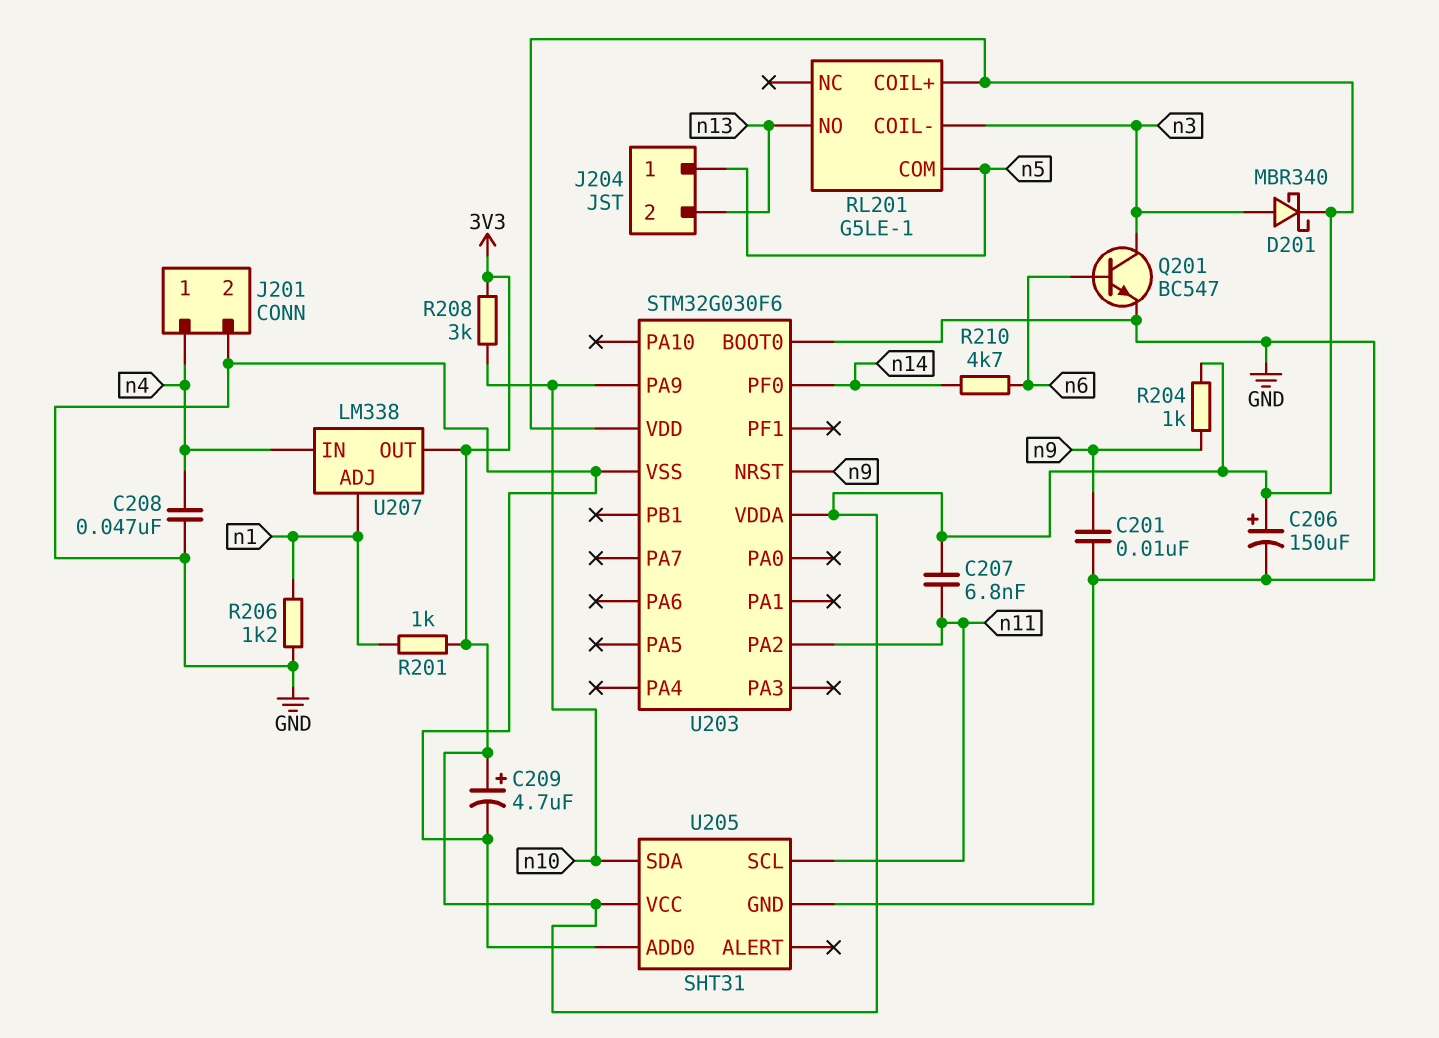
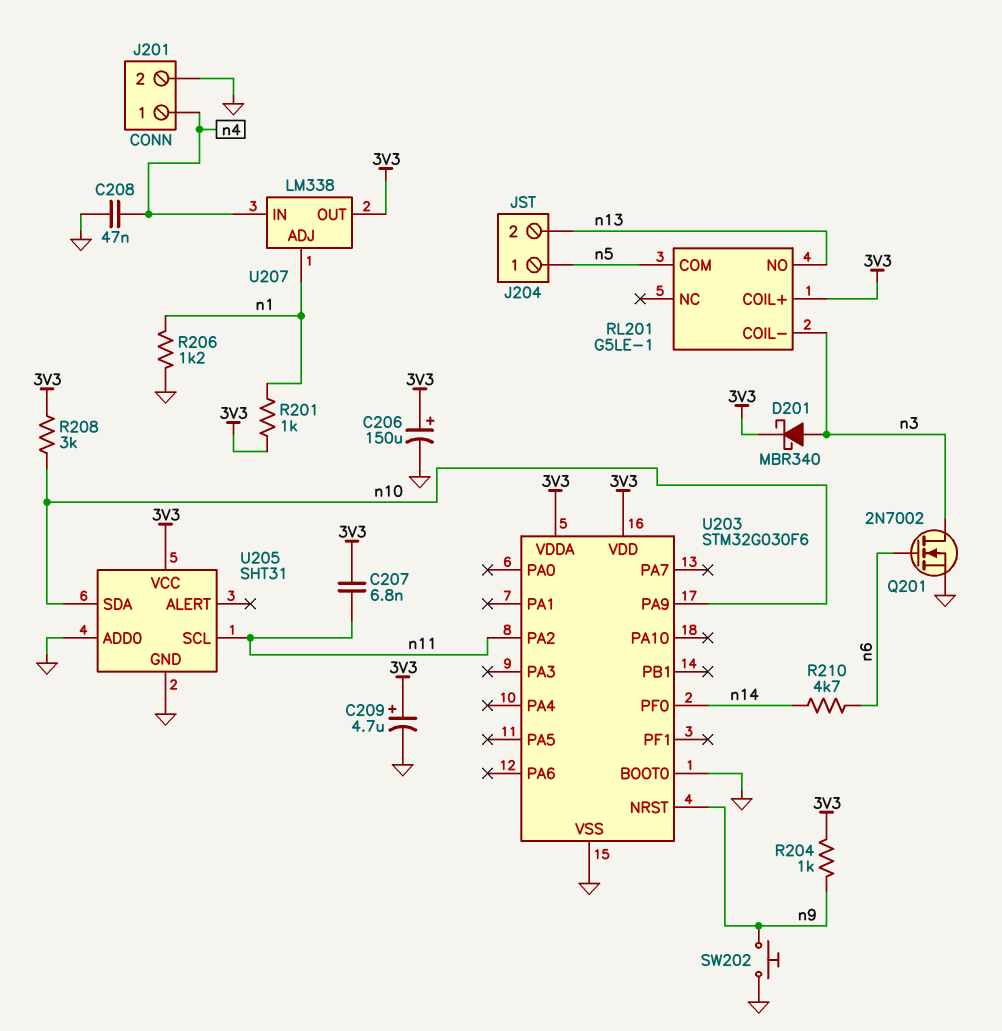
C201: 10nF (GND, n9) -> none
Q201: NPN BC547 (B n6, C n3, E GND) -> NMOS 2N7002 (G n6, D n3, S GND)
SW202: none -> button (GND, n9)

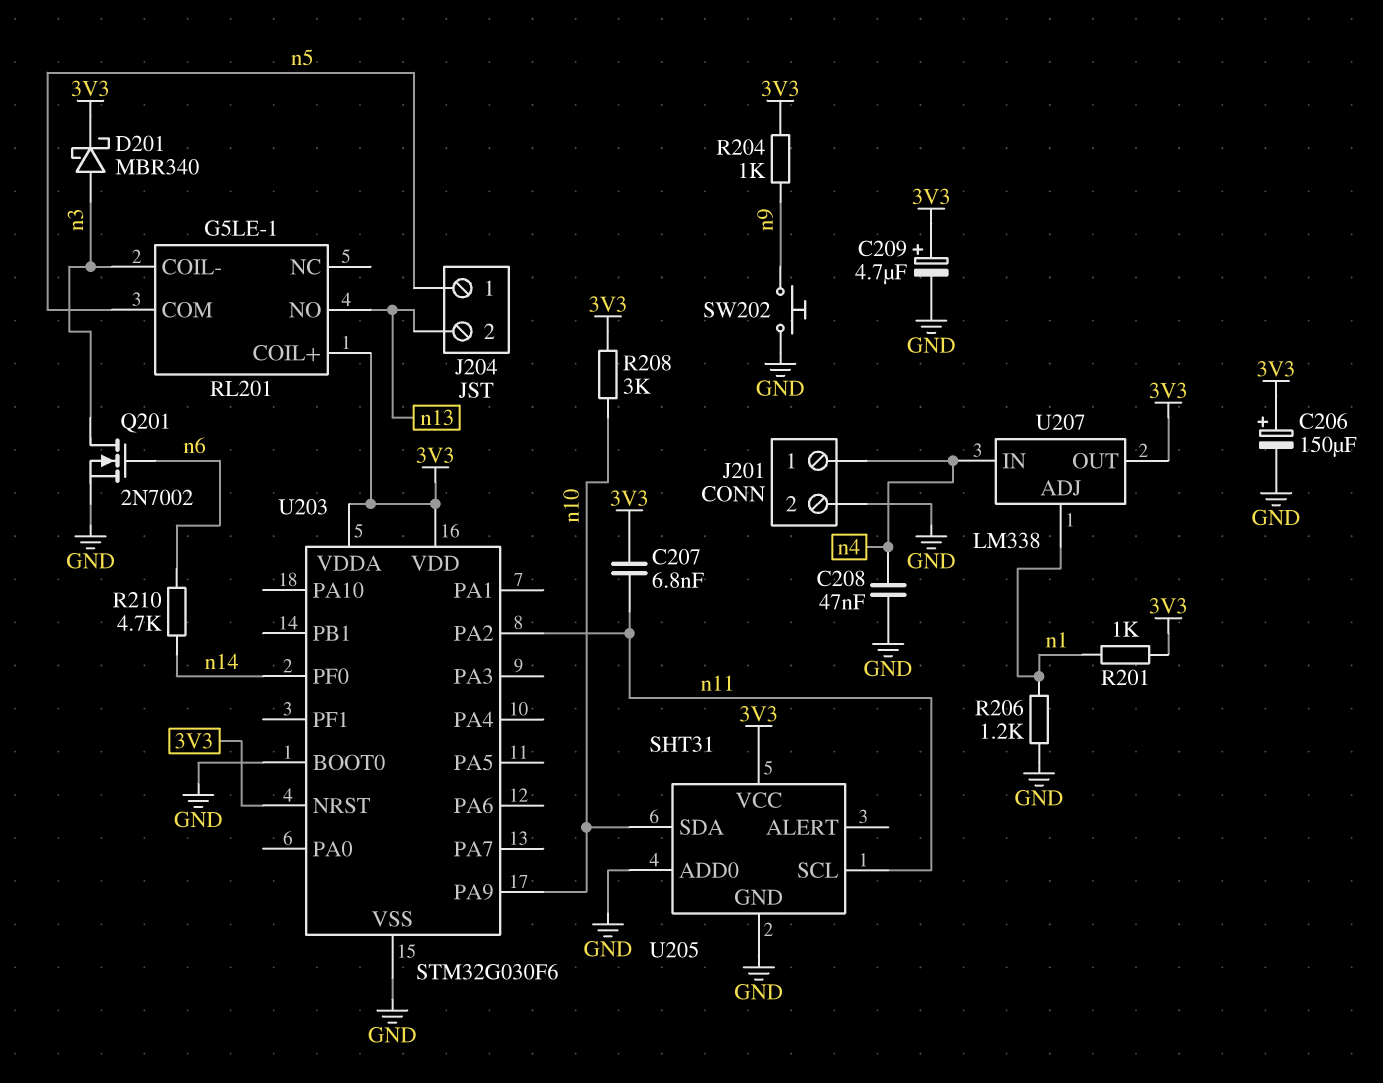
U203 pin NRST: n9 -> 3V3

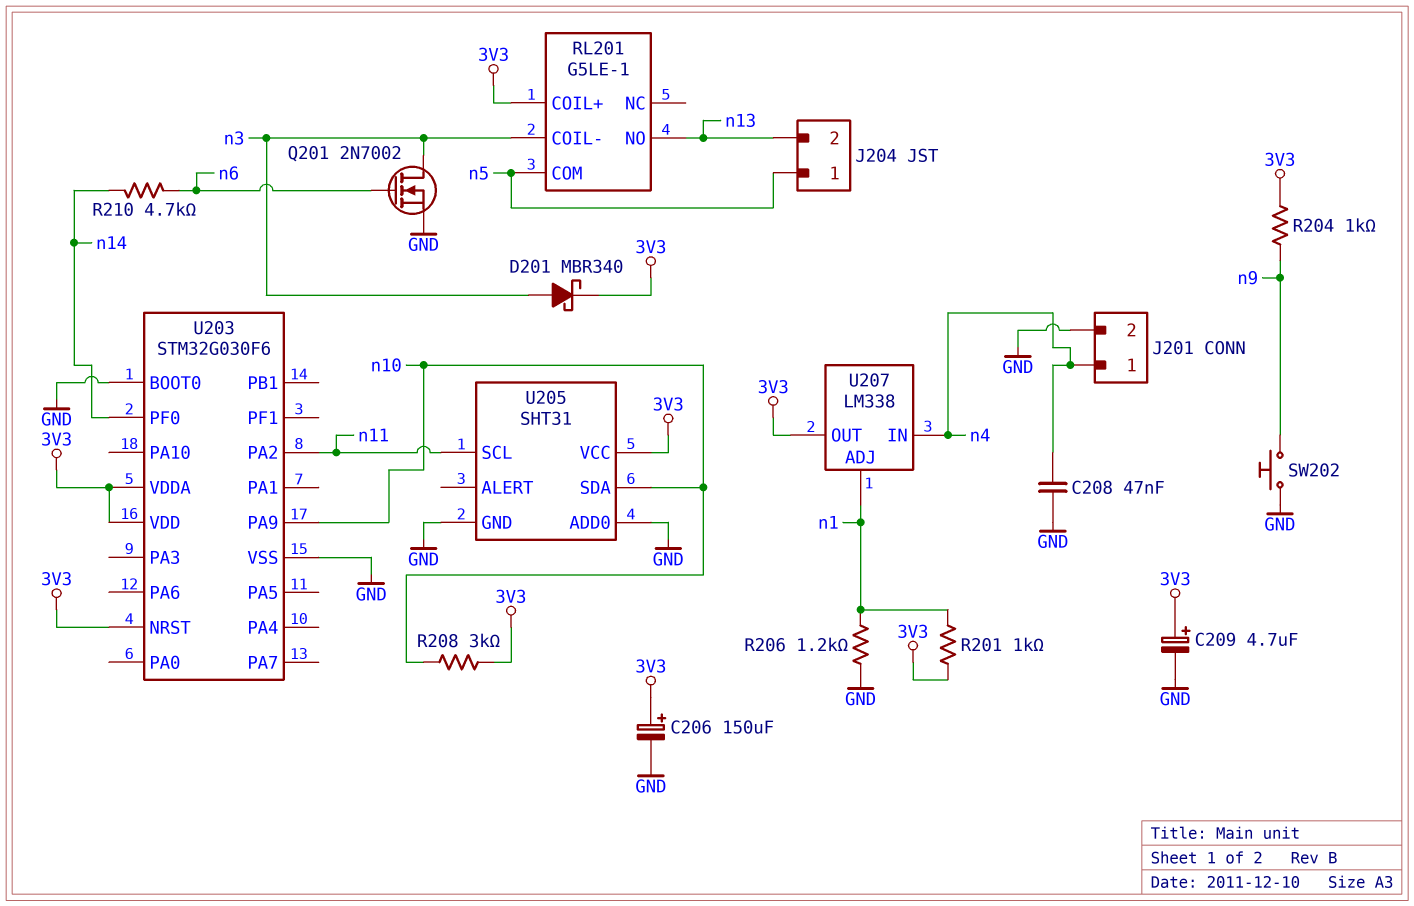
C207: 6.8nF (3V3, n11) -> none

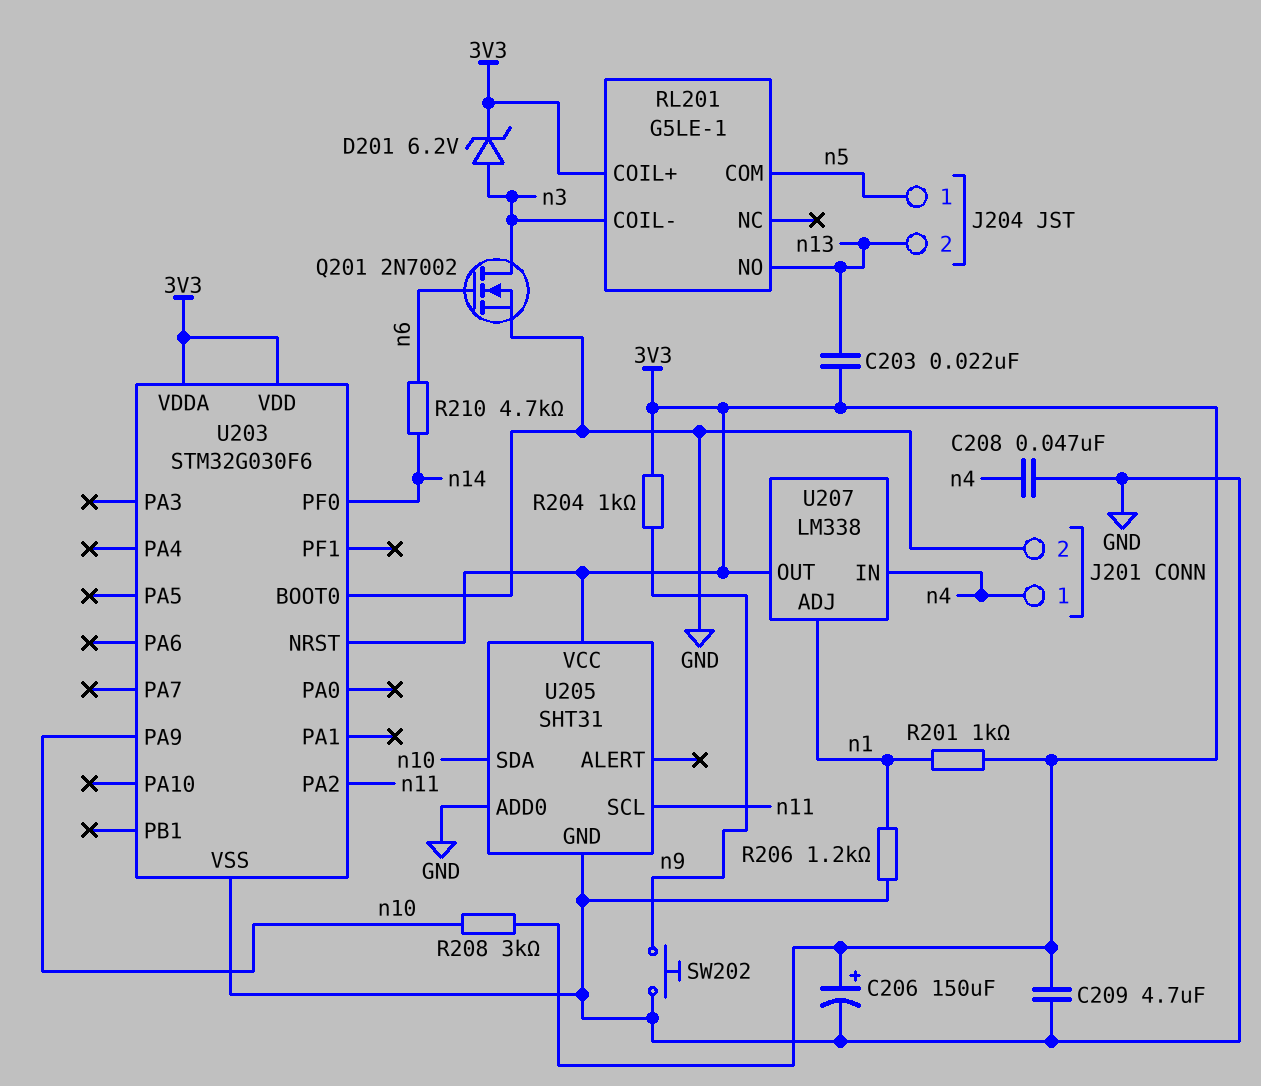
C203: none -> 22nF (3V3, n13)
C209: 4.7uF (plus 3V3, minus GND) -> 4.7uF (3V3, GND)
D201: schottky MBR340 (A n3, K 3V3) -> zener 6.2V (A n3, K 3V3)

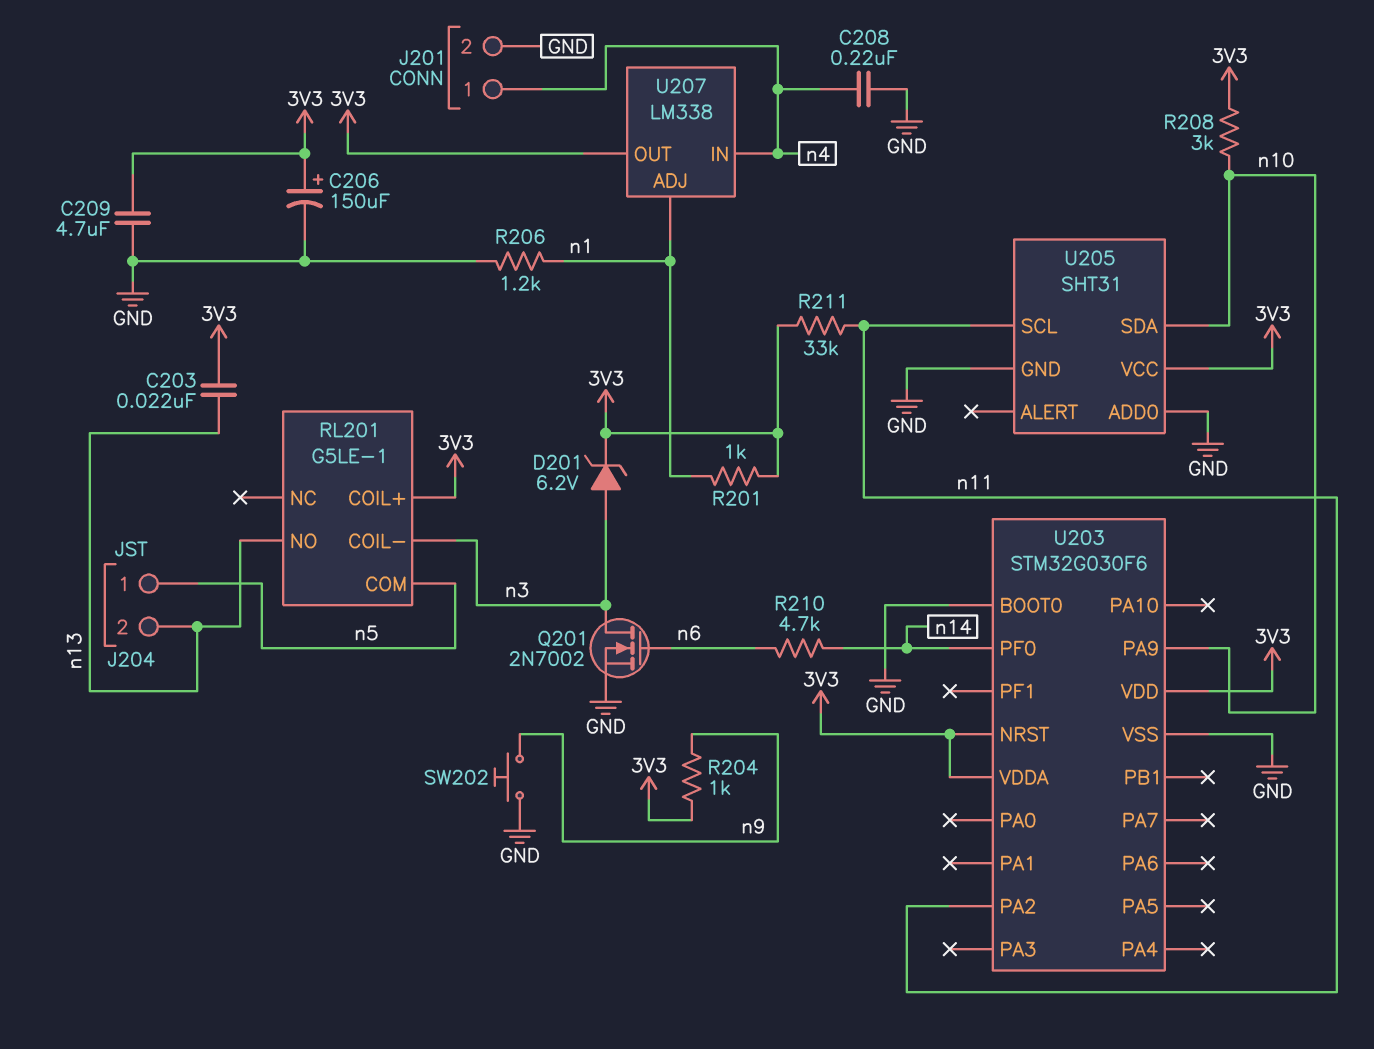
C208: 47nF (GND, n4) -> 220nF (GND, n4)
R211: none -> 33k (3V3, n11)

